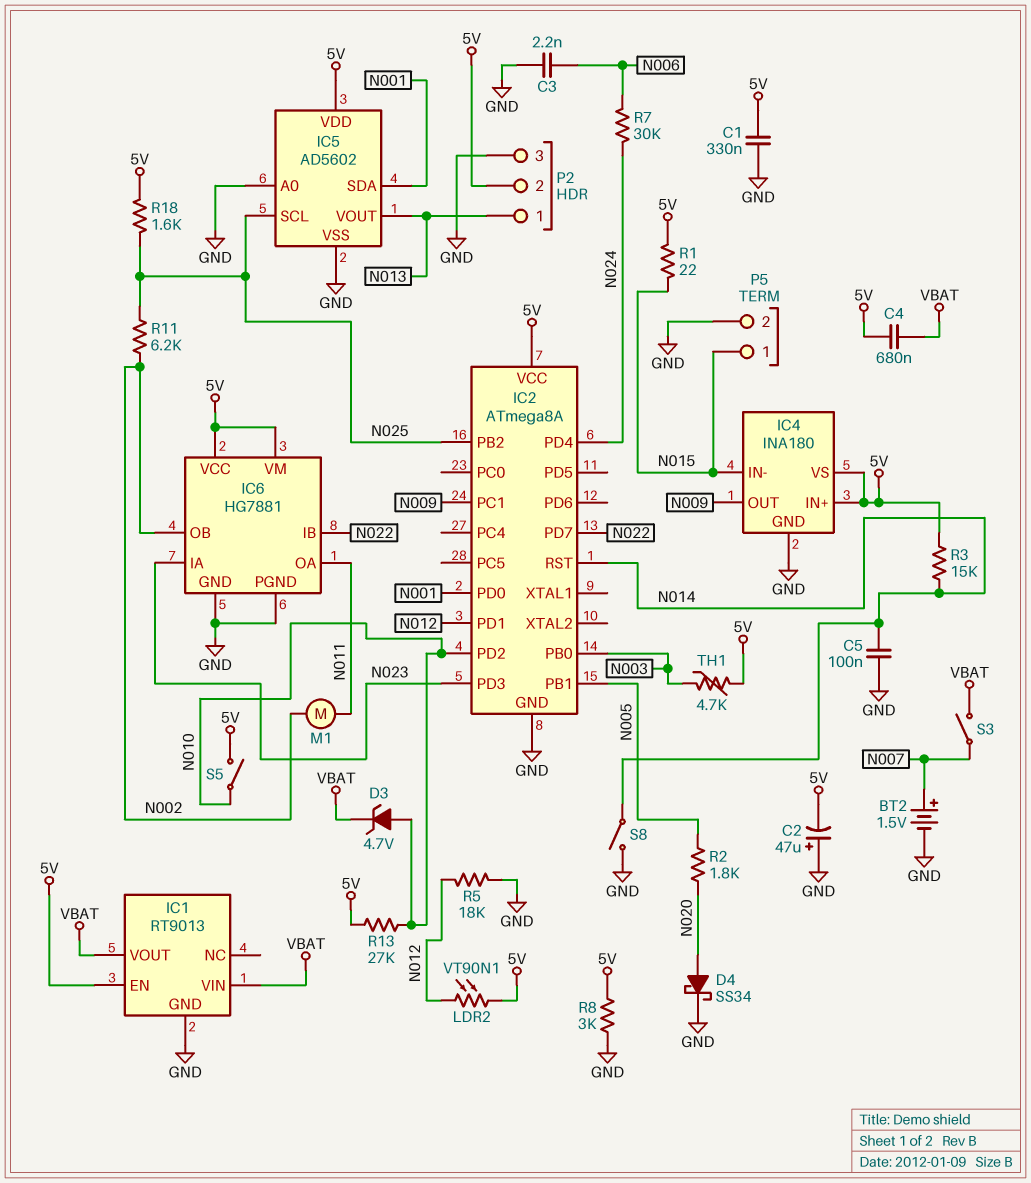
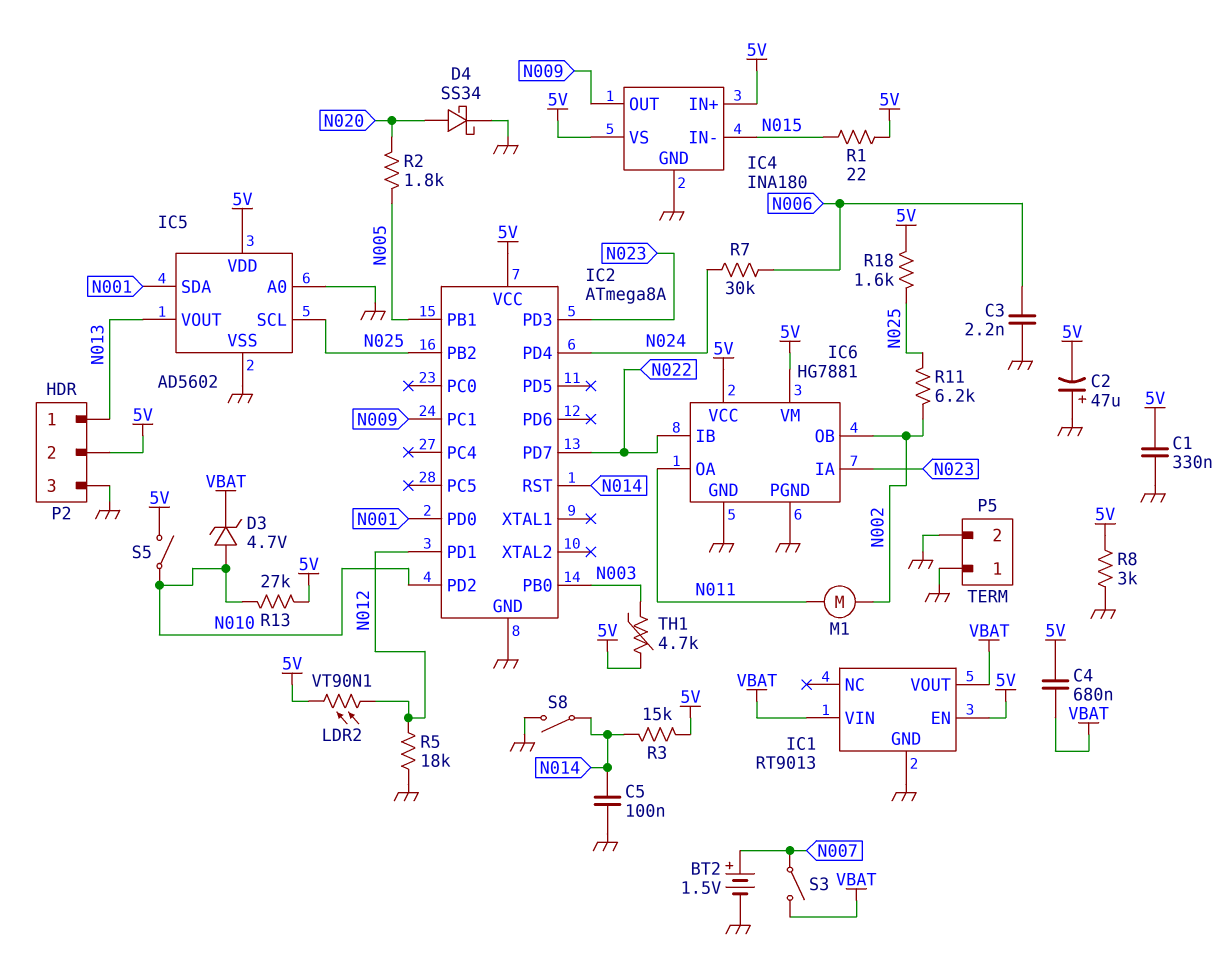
P5 pin 1: N015 -> GND

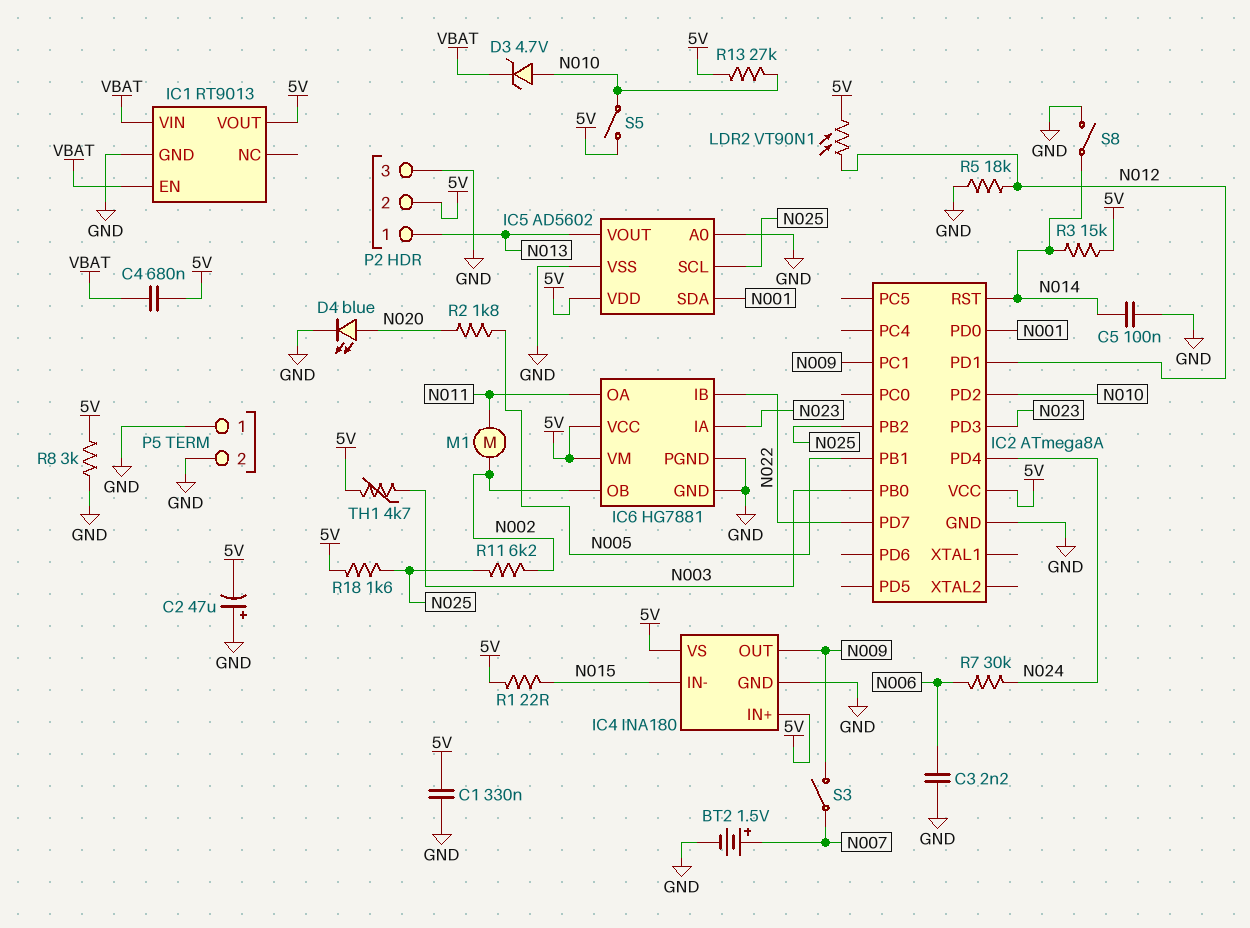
D4: schottky SS34 (A N020, K GND) -> LED blue (A N020, K GND)
IC1 pin EN: 5V -> VBAT
IC1 pin VOUT: VBAT -> 5V
S3: switch (N007, VBAT) -> switch (N007, N009)

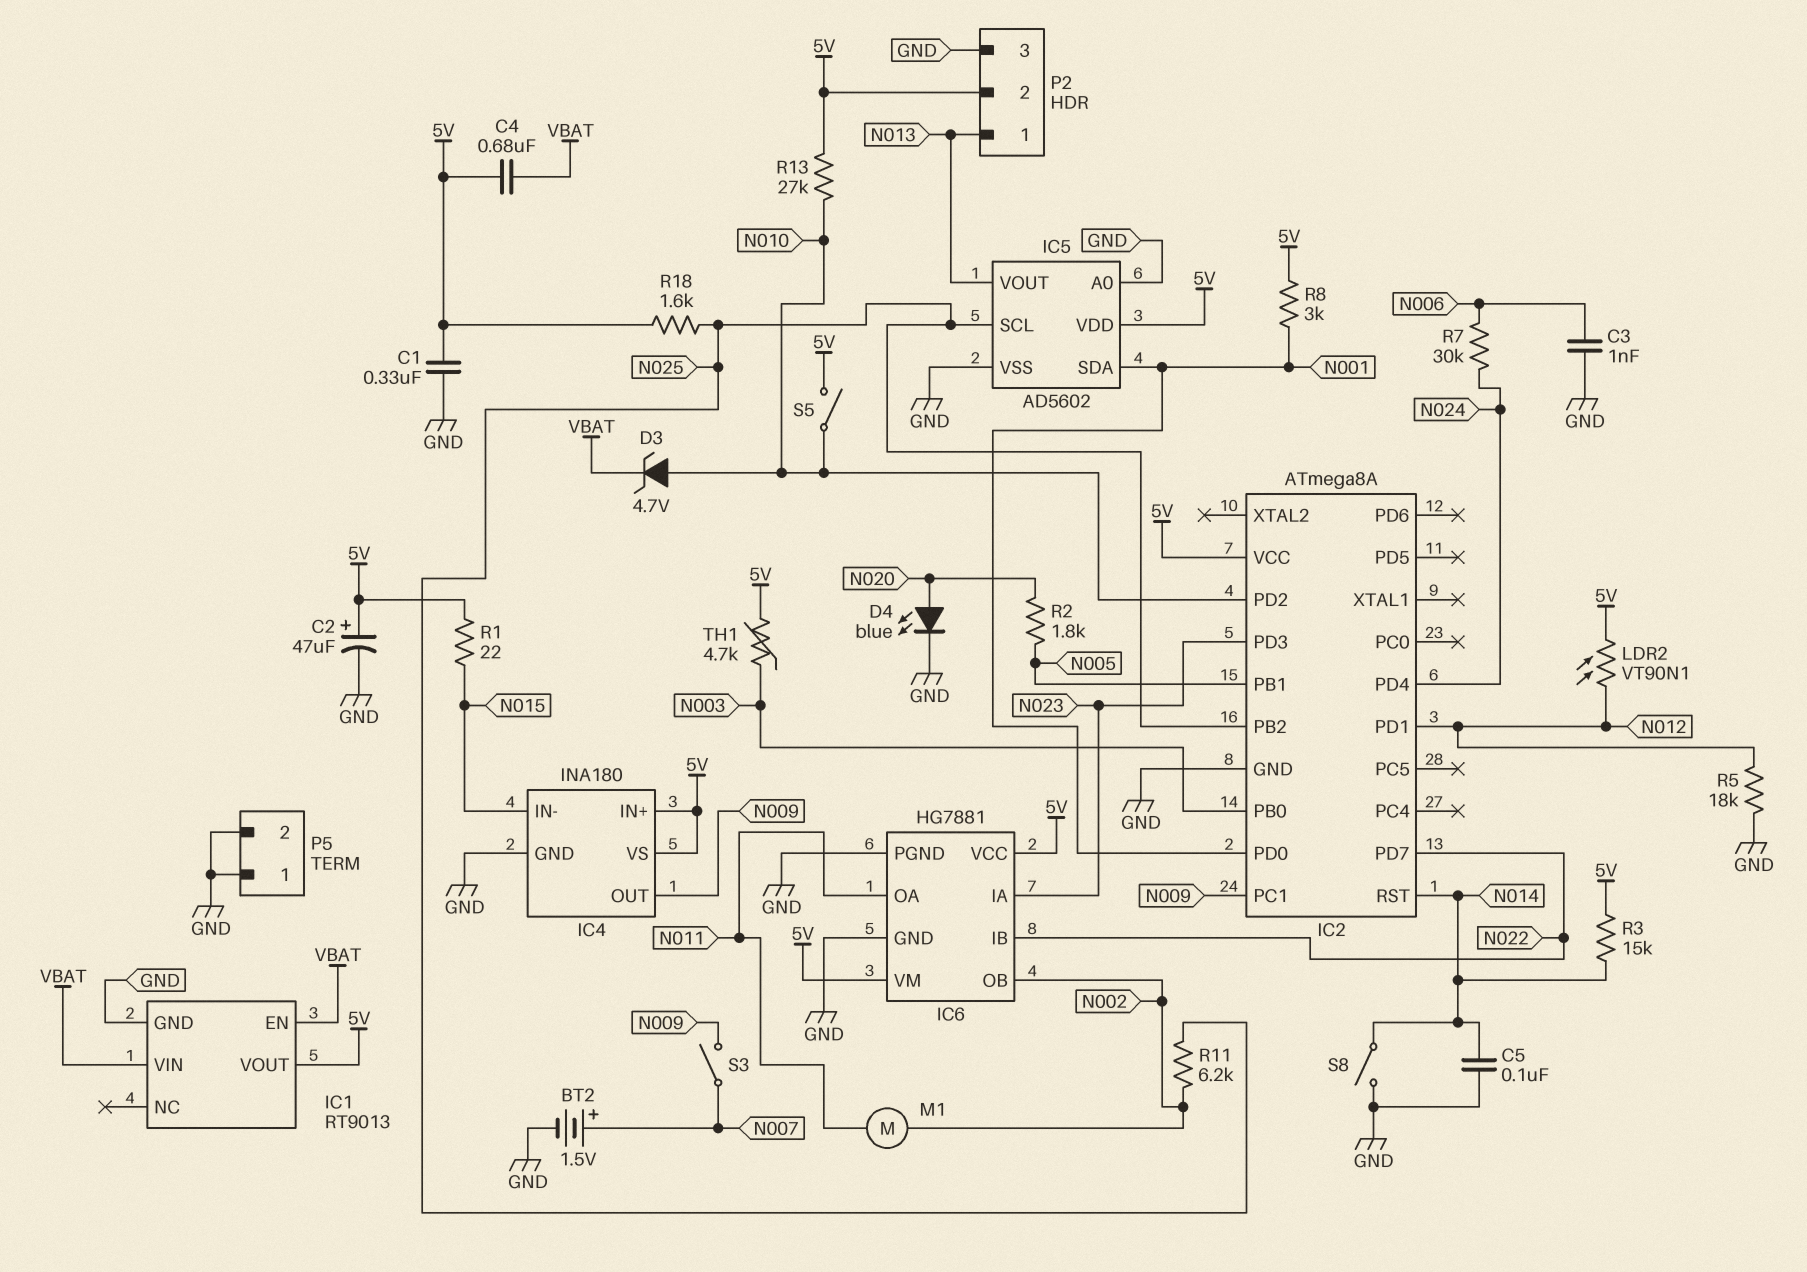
C2: 47uF (plus GND, minus 5V) -> 47uF (plus 5V, minus GND)
C3: 2.2nF (GND, N006) -> 1nF (GND, N006)
R8: 3k (5V, GND) -> 3k (5V, N001)

